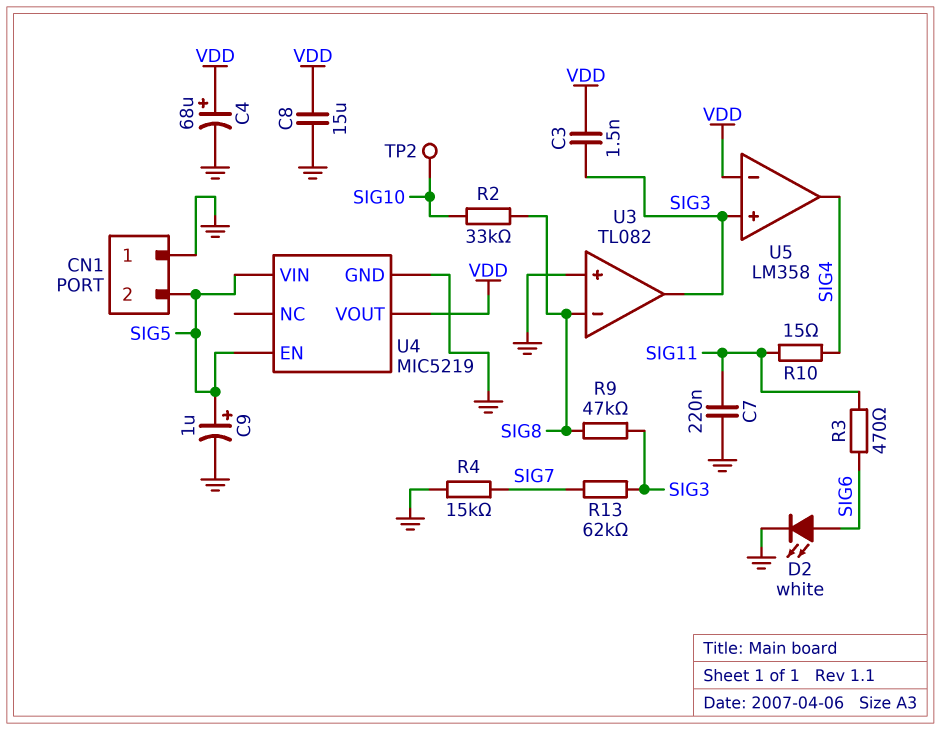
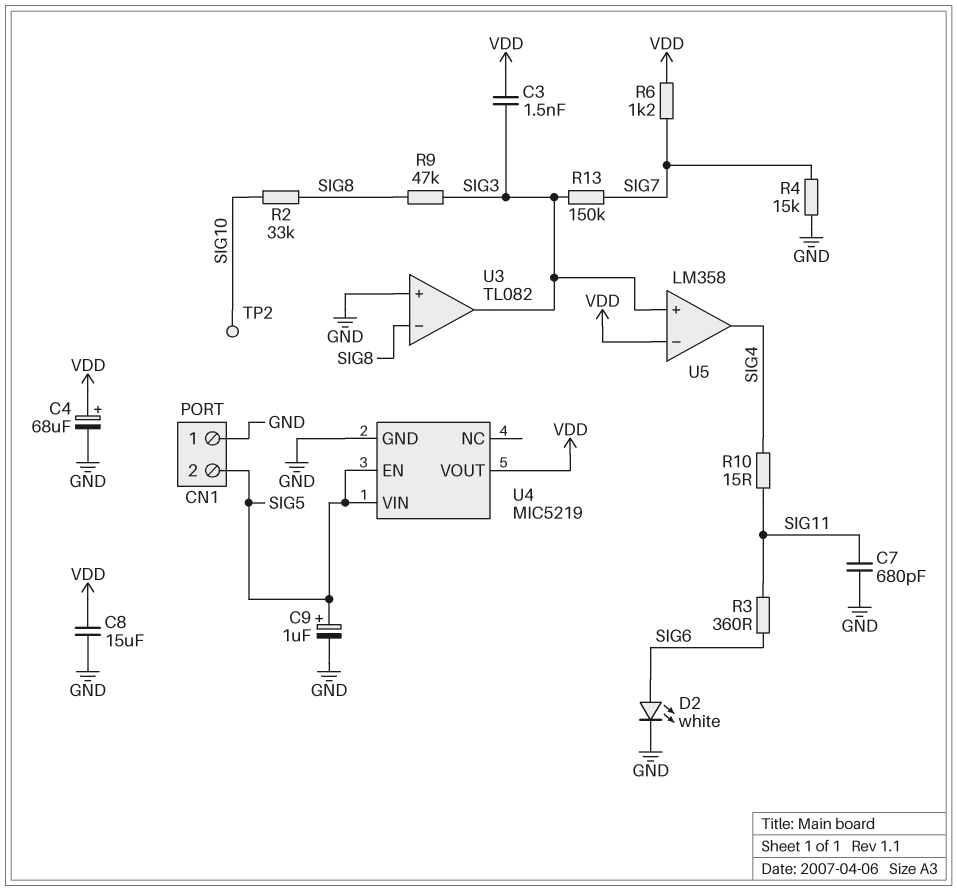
C7: 220nF (GND, SIG11) -> 680pF (GND, SIG11)
R3: 470 (SIG6, SIG11) -> 360 (SIG6, SIG11)
R6: none -> 1.2k (SIG7, VDD)
R13: 62k (SIG3, SIG7) -> 150k (SIG3, SIG7)

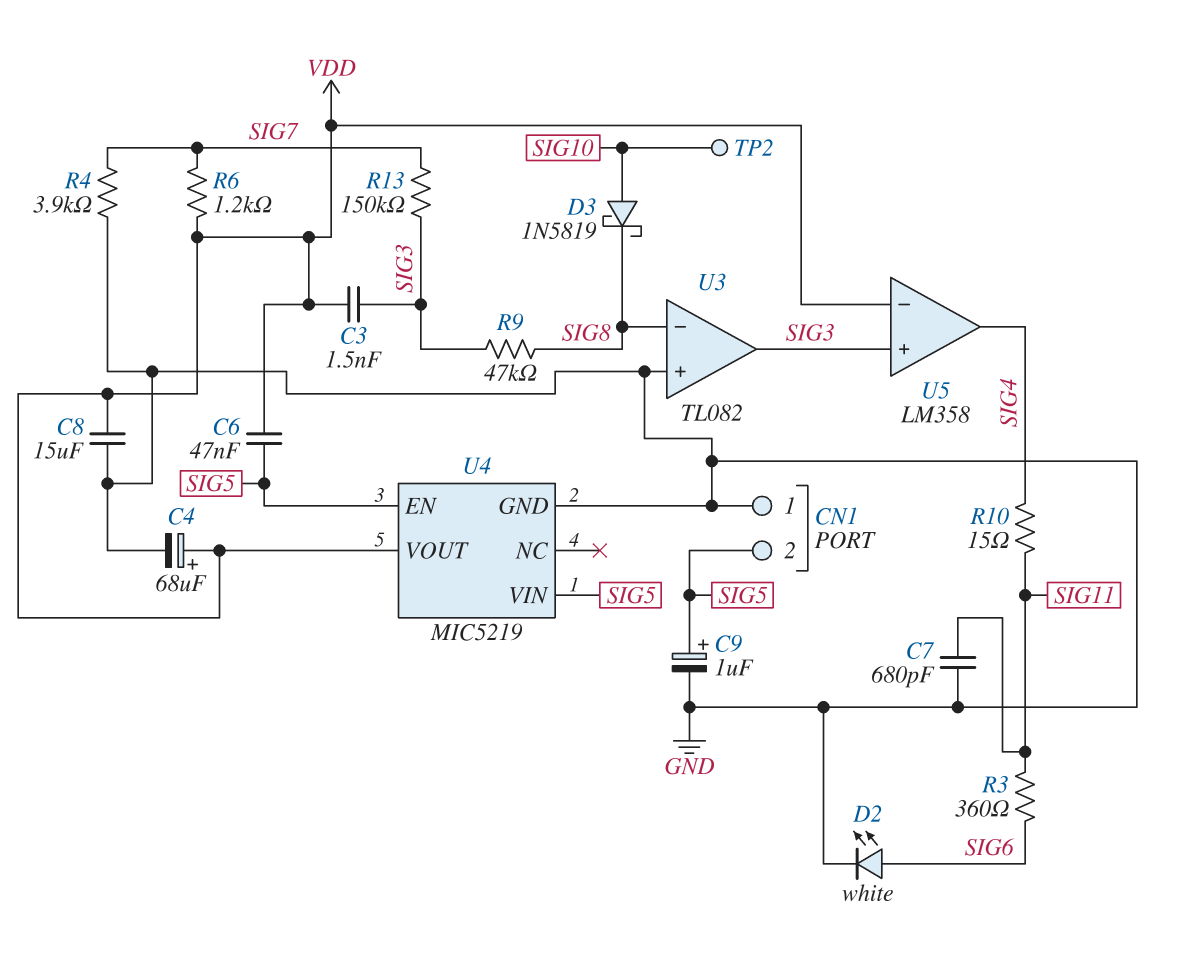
C6: none -> 47nF (SIG5, VDD)
D3: none -> schottky 1N5819 (A SIG10, K SIG8)
R2: 33k (SIG8, SIG10) -> none
R4: 15k (GND, SIG7) -> 3.9k (GND, SIG7)

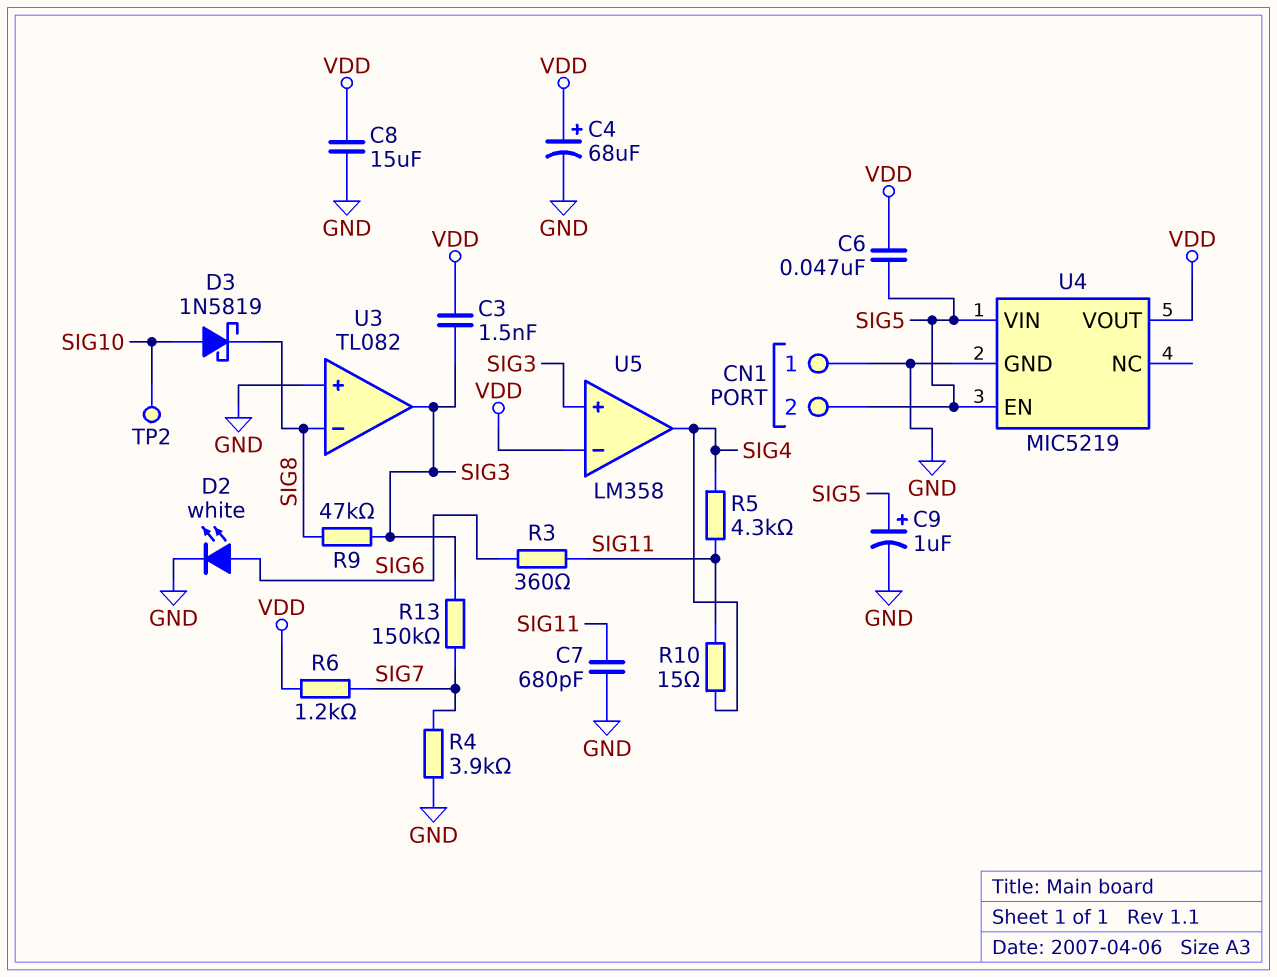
R5: none -> 4.3k (SIG4, SIG11)

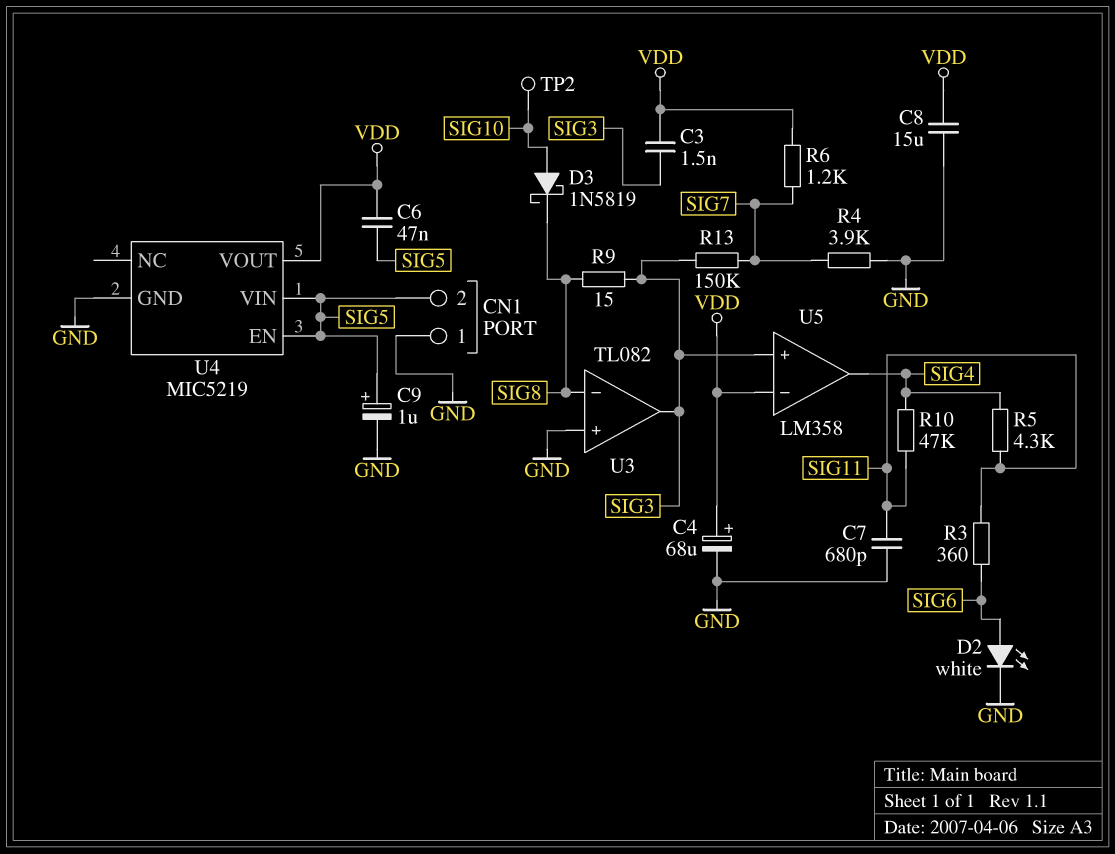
R9: 47k (SIG3, SIG8) -> 15 (SIG3, SIG8)
R10: 15 (SIG4, SIG11) -> 47k (SIG4, SIG11)

